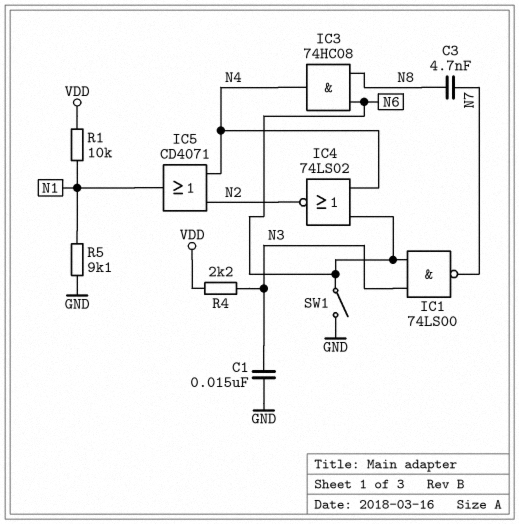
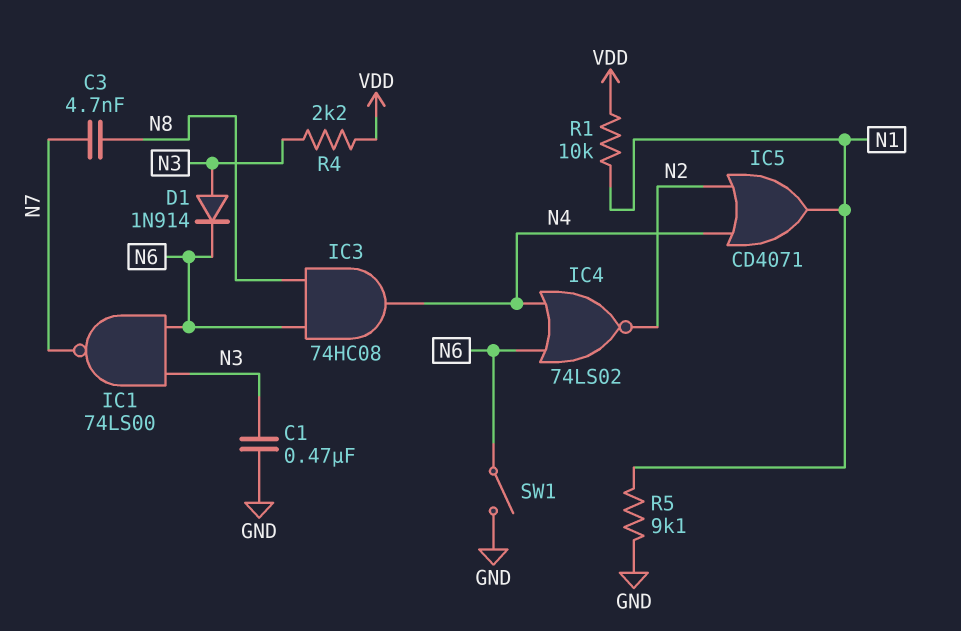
C1: 15nF (GND, N3) -> 470nF (GND, N3)
D1: none -> diode 1N914 (A N3, K N6)

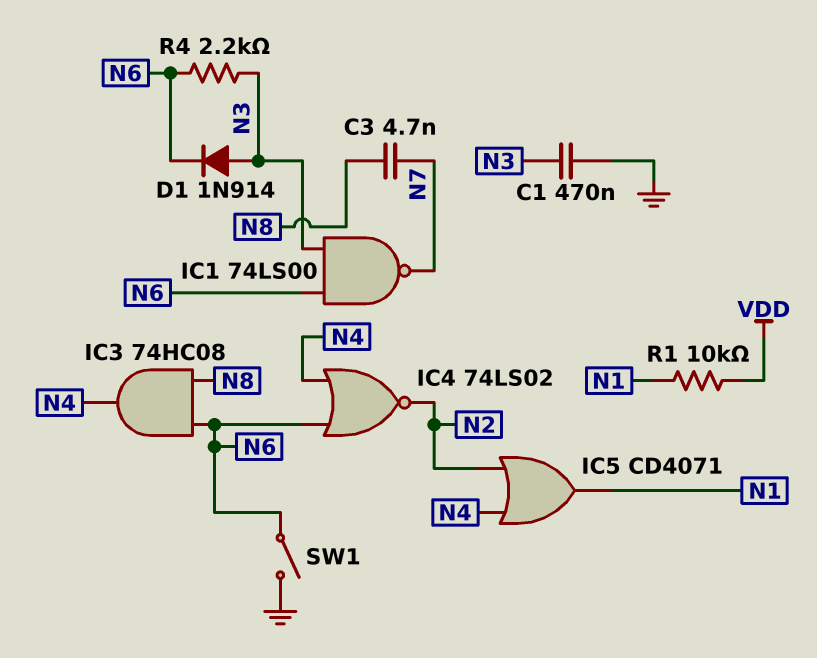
R4: 2.2k (N3, VDD) -> 2.2k (N3, N6)
R5: 9.1k (GND, N1) -> none

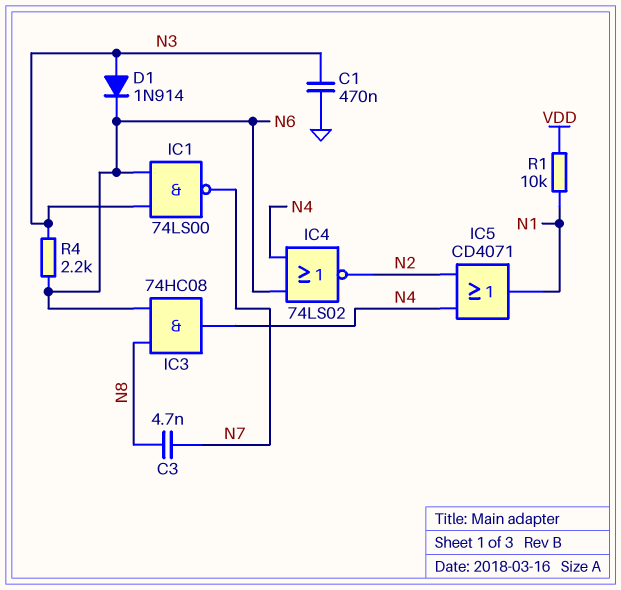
SW1: switch (GND, N6) -> none

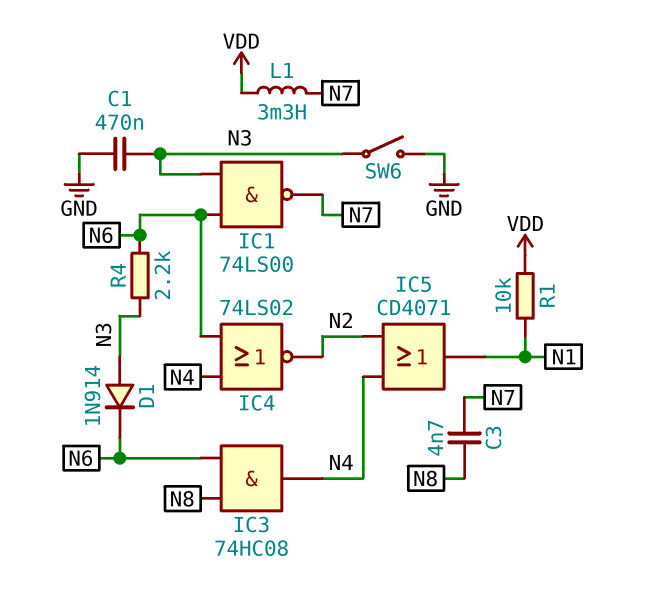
L1: none -> 3.3mH (N7, VDD)
SW6: none -> switch (GND, N3)

